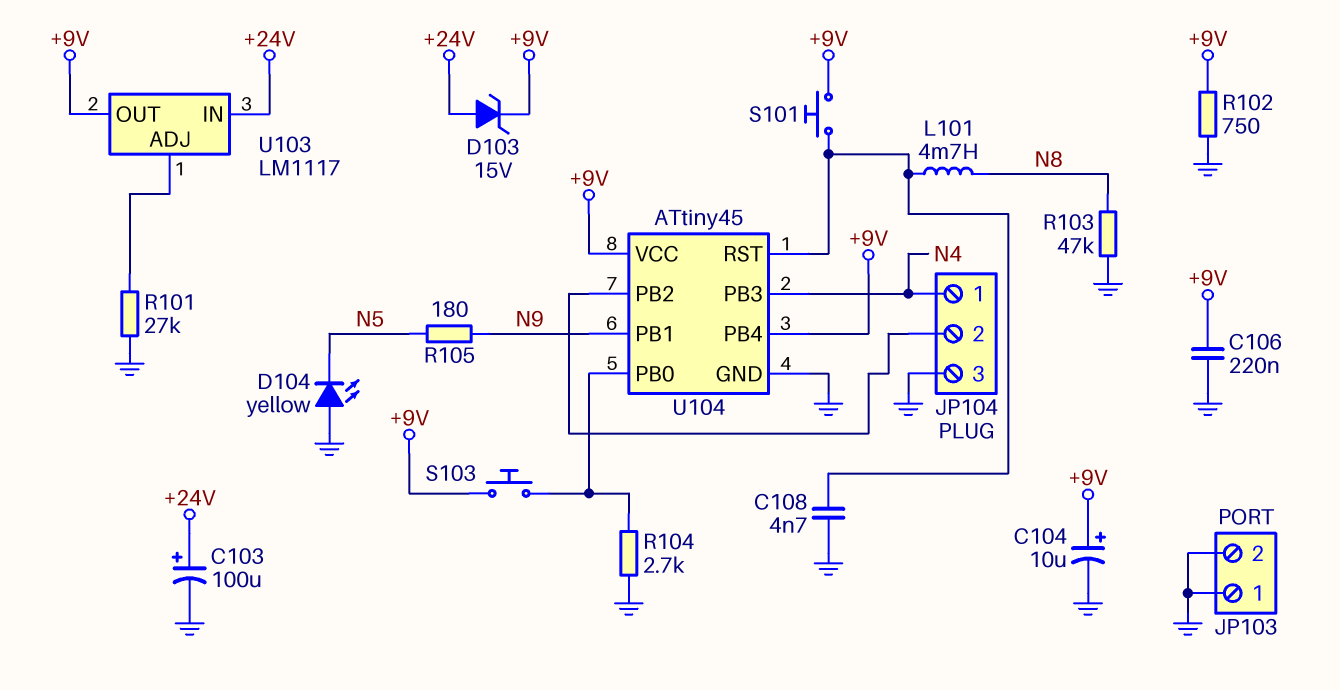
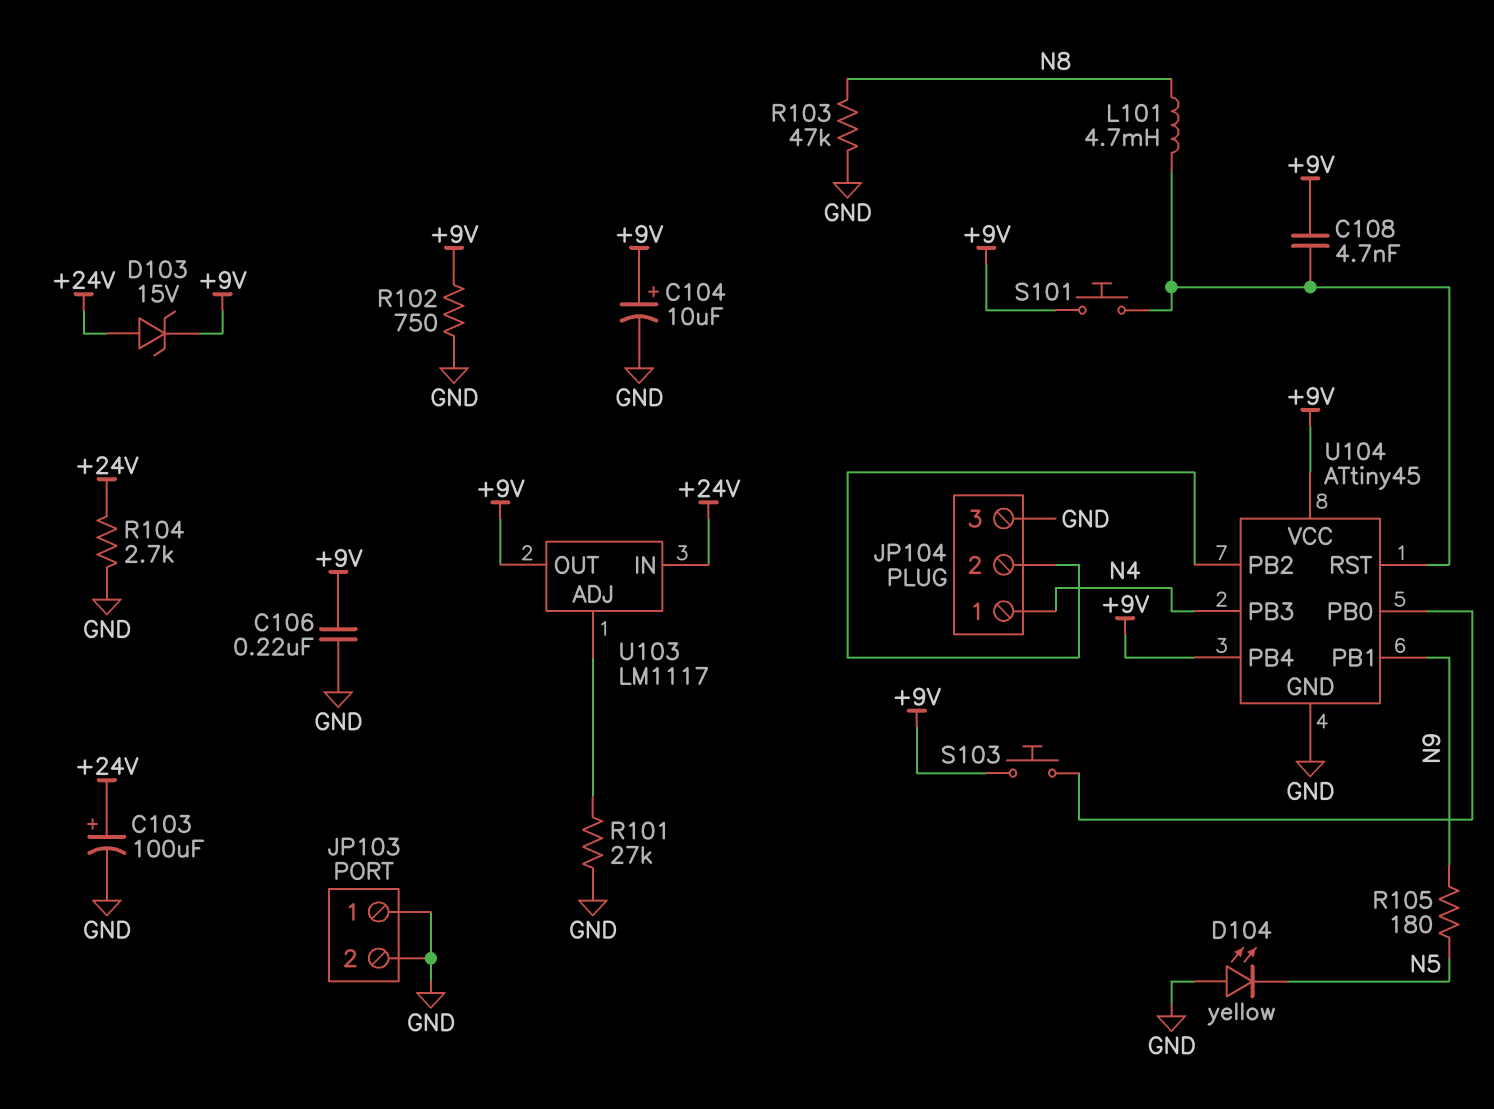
C108: 4.7nF (GND, U104/RST) -> 4.7nF (+9V, U104/RST)
R104: 2.7k (GND, U104/PB0) -> 2.7k (+24V, GND)

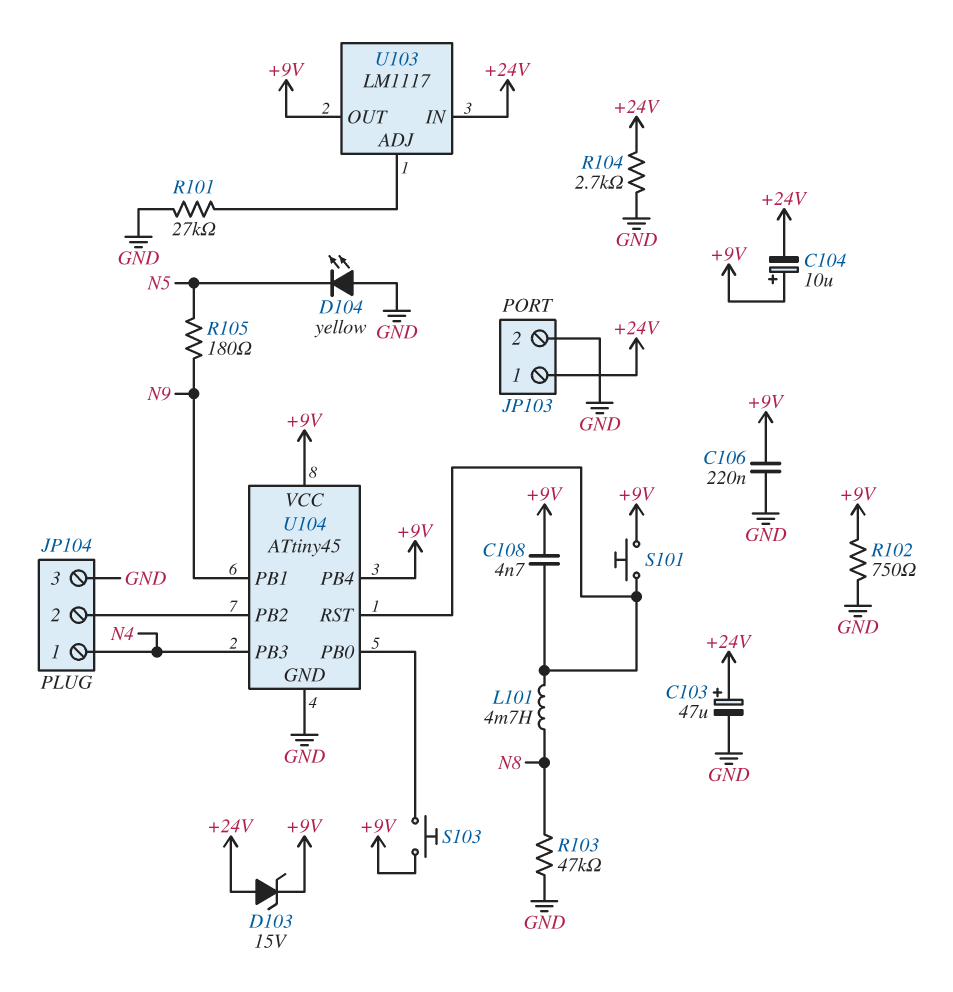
C103: 100uF (plus +24V, minus GND) -> 47uF (plus +24V, minus GND)
C104: 10uF (plus +9V, minus GND) -> 10uF (plus +9V, minus +24V)
JP103 pin 1: GND -> +24V

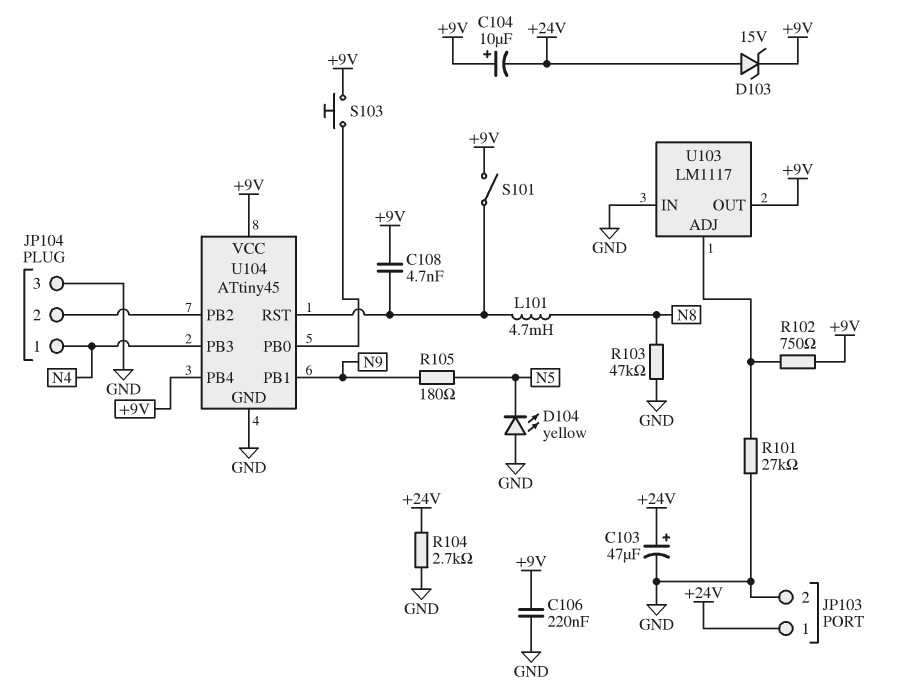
R102: 750 (+9V, GND) -> 750 (+9V, U103/ADJ)
S101: button (+9V, U104/RST) -> switch (+9V, U104/RST)
U103 pin IN: +24V -> GND

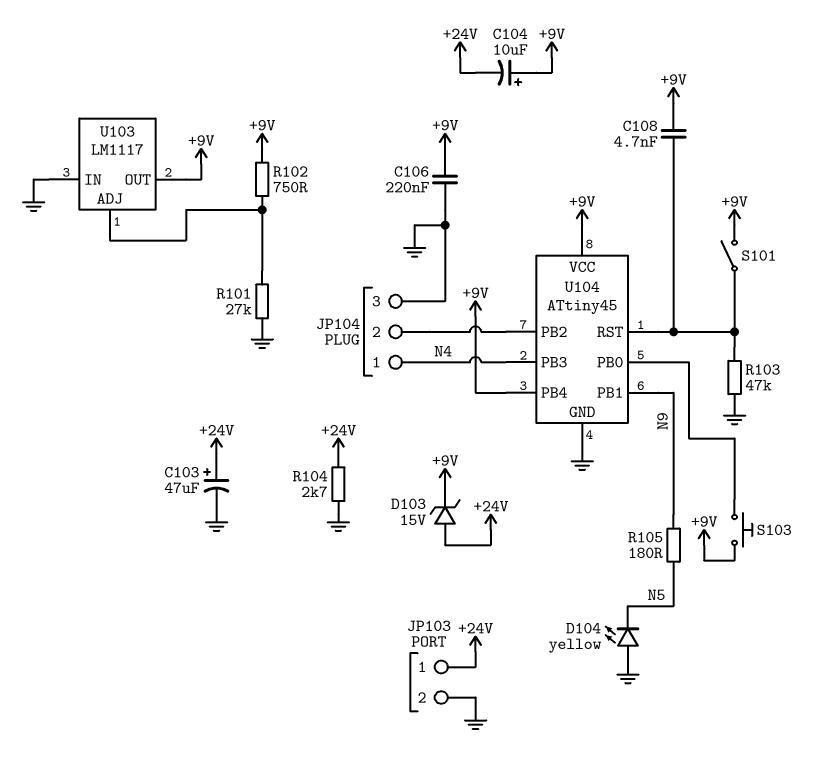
L101: 4.7mH (N8, U104/RST) -> none
R103: 47k (GND, N8) -> 47k (GND, U104/RST)

